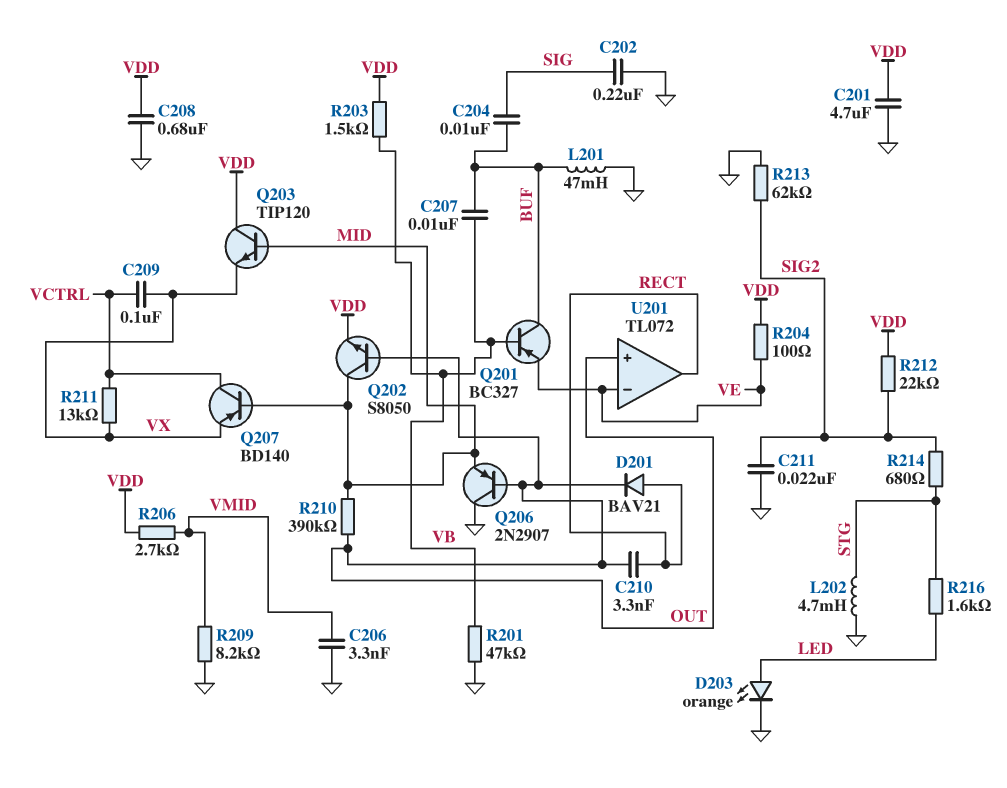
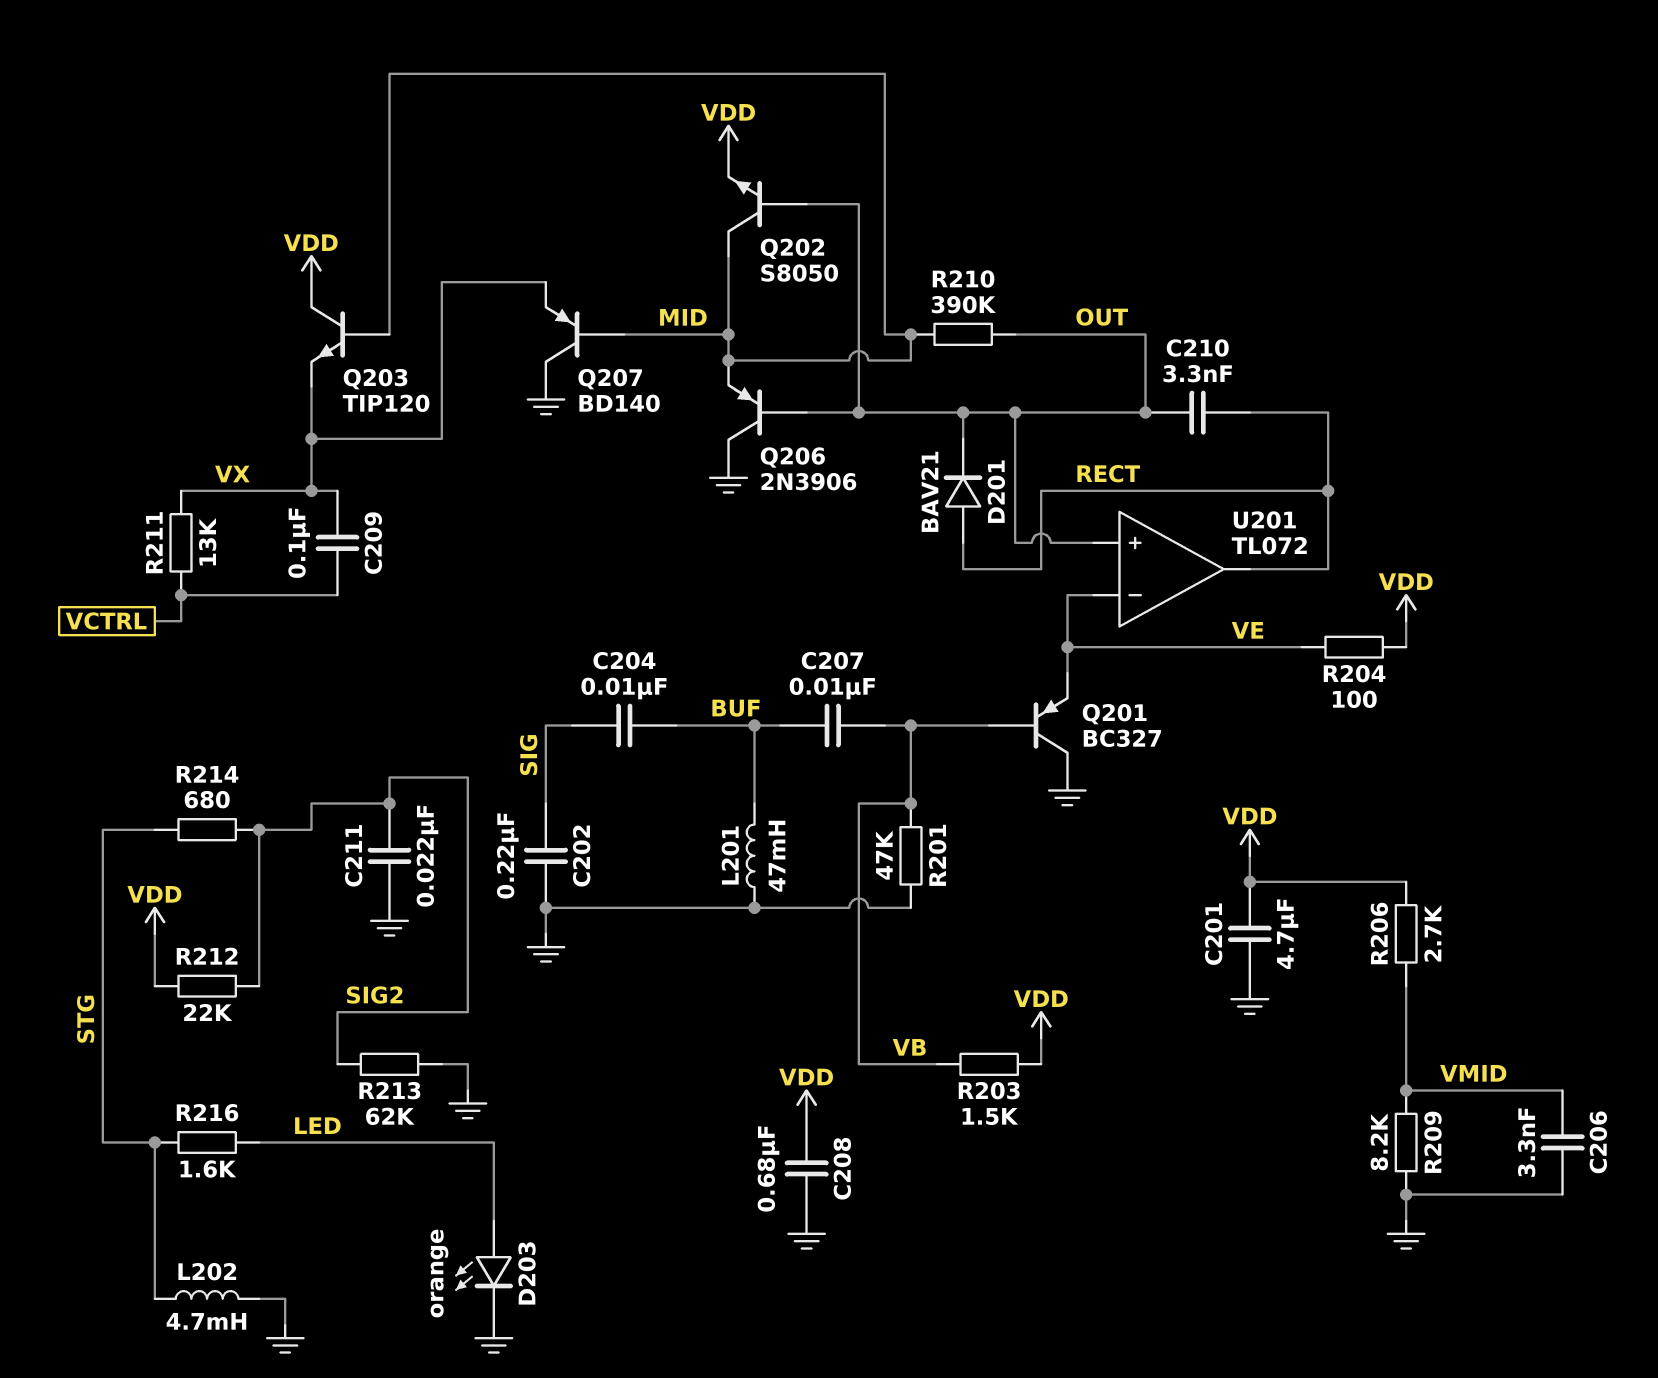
Q201: PNP BC327 (B VB, C BUF, E VE) -> PNP BC327 (B VB, C GND, E VE)
Q206: PNP 2N2907 (B OUT, C GND, E MID) -> PNP 2N3906 (B OUT, C GND, E MID)
Q207: PNP BD140 (B MID, C VCTRL, E VX) -> PNP BD140 (B MID, C GND, E VX)

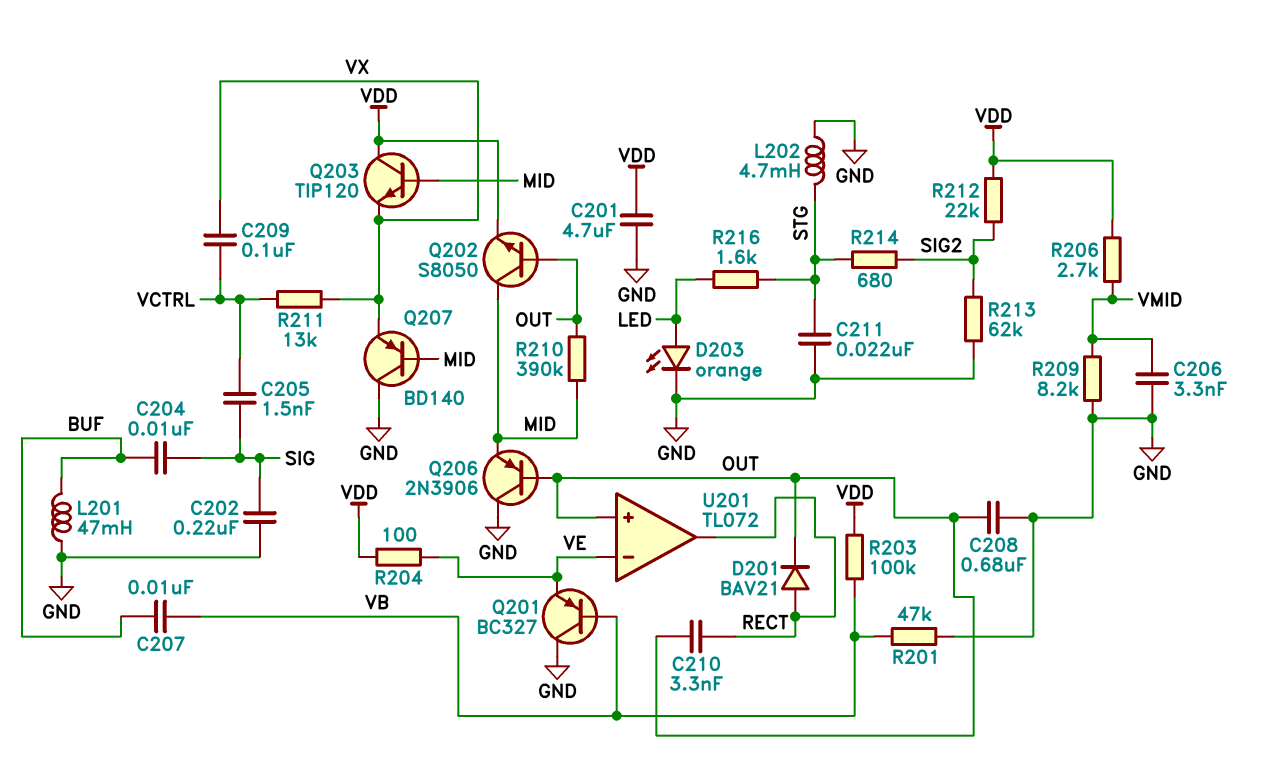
C205: none -> 1.5nF (SIG, VCTRL)
C208: 680nF (GND, VDD) -> 680nF (GND, OUT)
C211: 22nF (GND, SIG2) -> 22nF (GND, STG)
R203: 1.5k (VB, VDD) -> 100k (VB, VDD)

